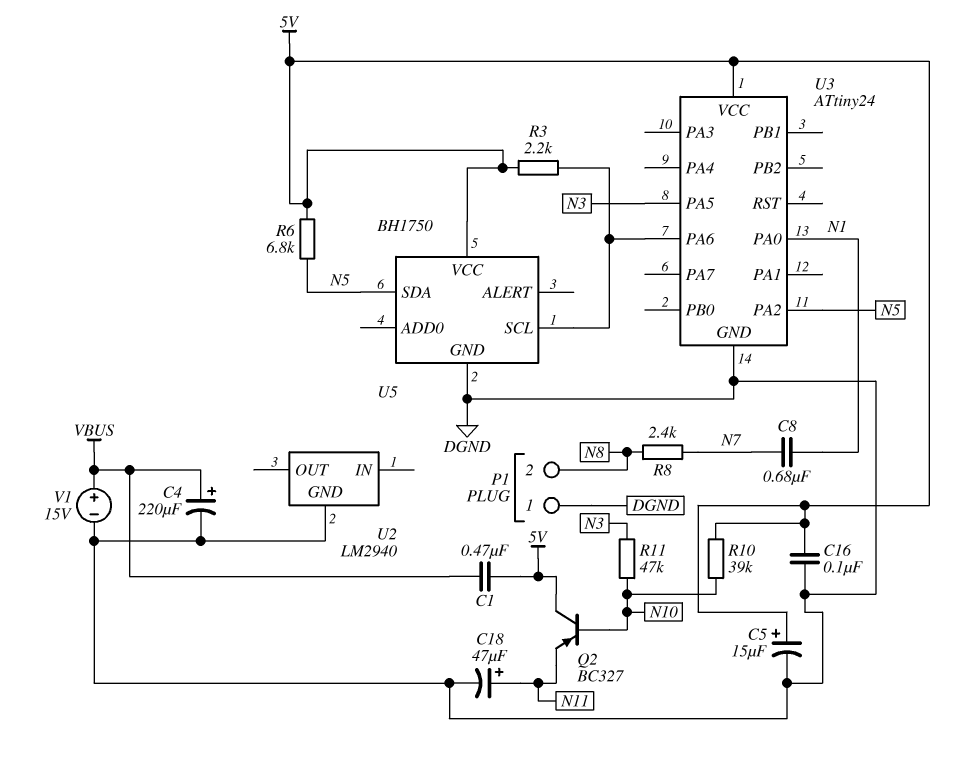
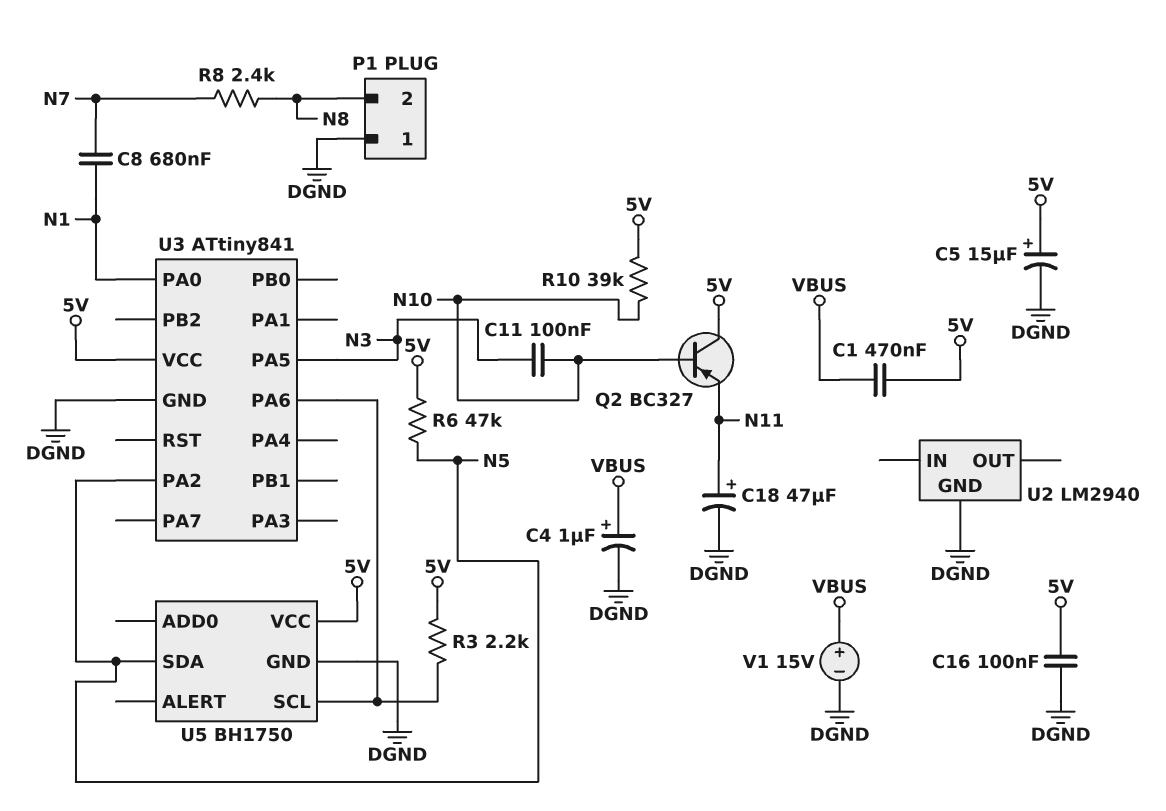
C4: 220uF (plus VBUS, minus DGND) -> 1uF (plus VBUS, minus DGND)
C11: none -> 100nF (N3, N10)
R6: 6.8k (5V, N5) -> 47k (5V, N5)
R11: 47k (N3, N10) -> none
U3: ATtiny24 -> ATtiny841

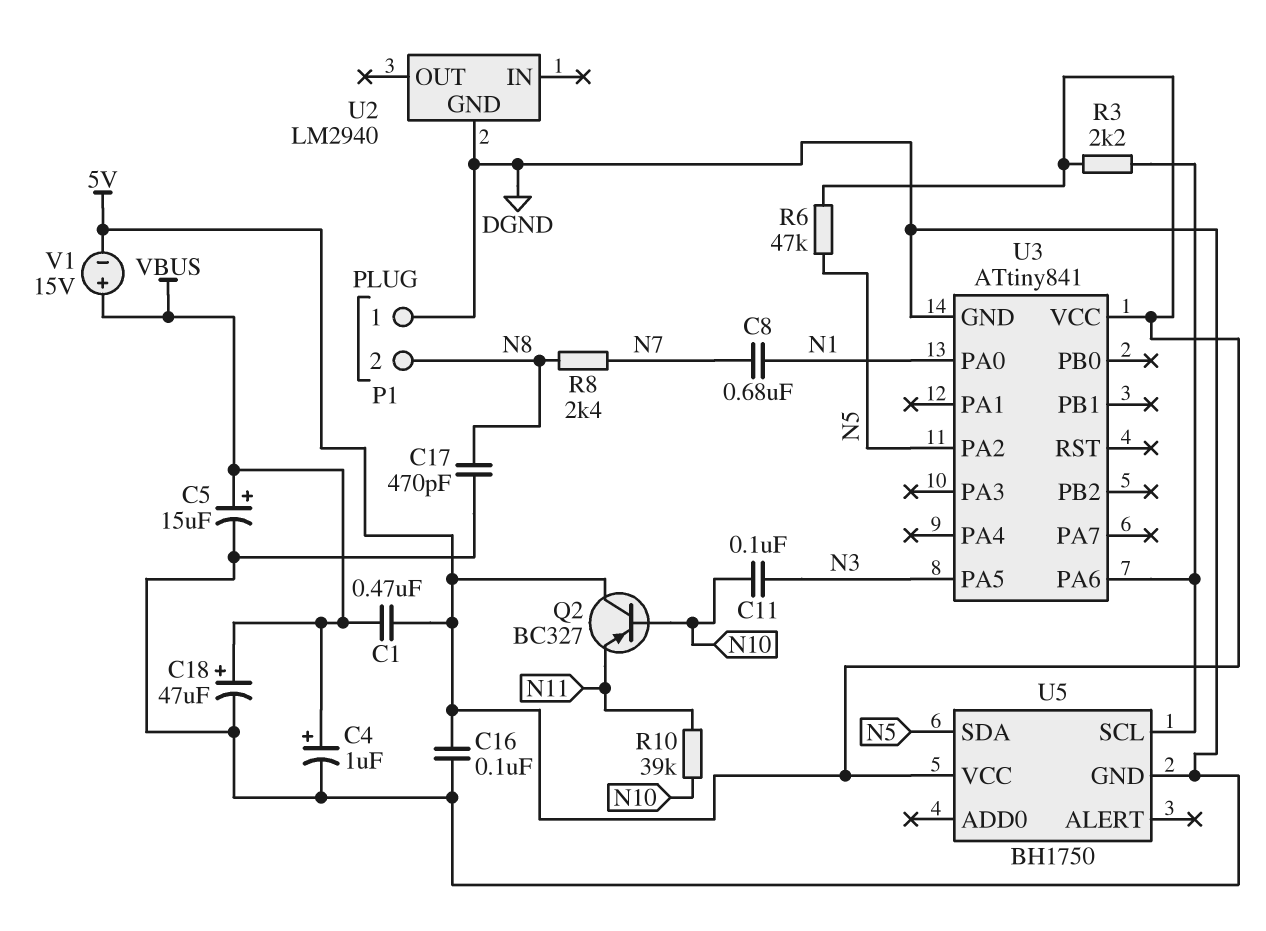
C5: 15uF (plus 5V, minus DGND) -> 15uF (plus VBUS, minus DGND)
C17: none -> 470pF (DGND, N8)
C18: 47uF (plus N11, minus DGND) -> 47uF (plus VBUS, minus DGND)
R10: 39k (5V, N10) -> 39k (N10, N11)
V1: 15V (plus VBUS, minus DGND) -> 15V (plus VBUS, minus 5V)

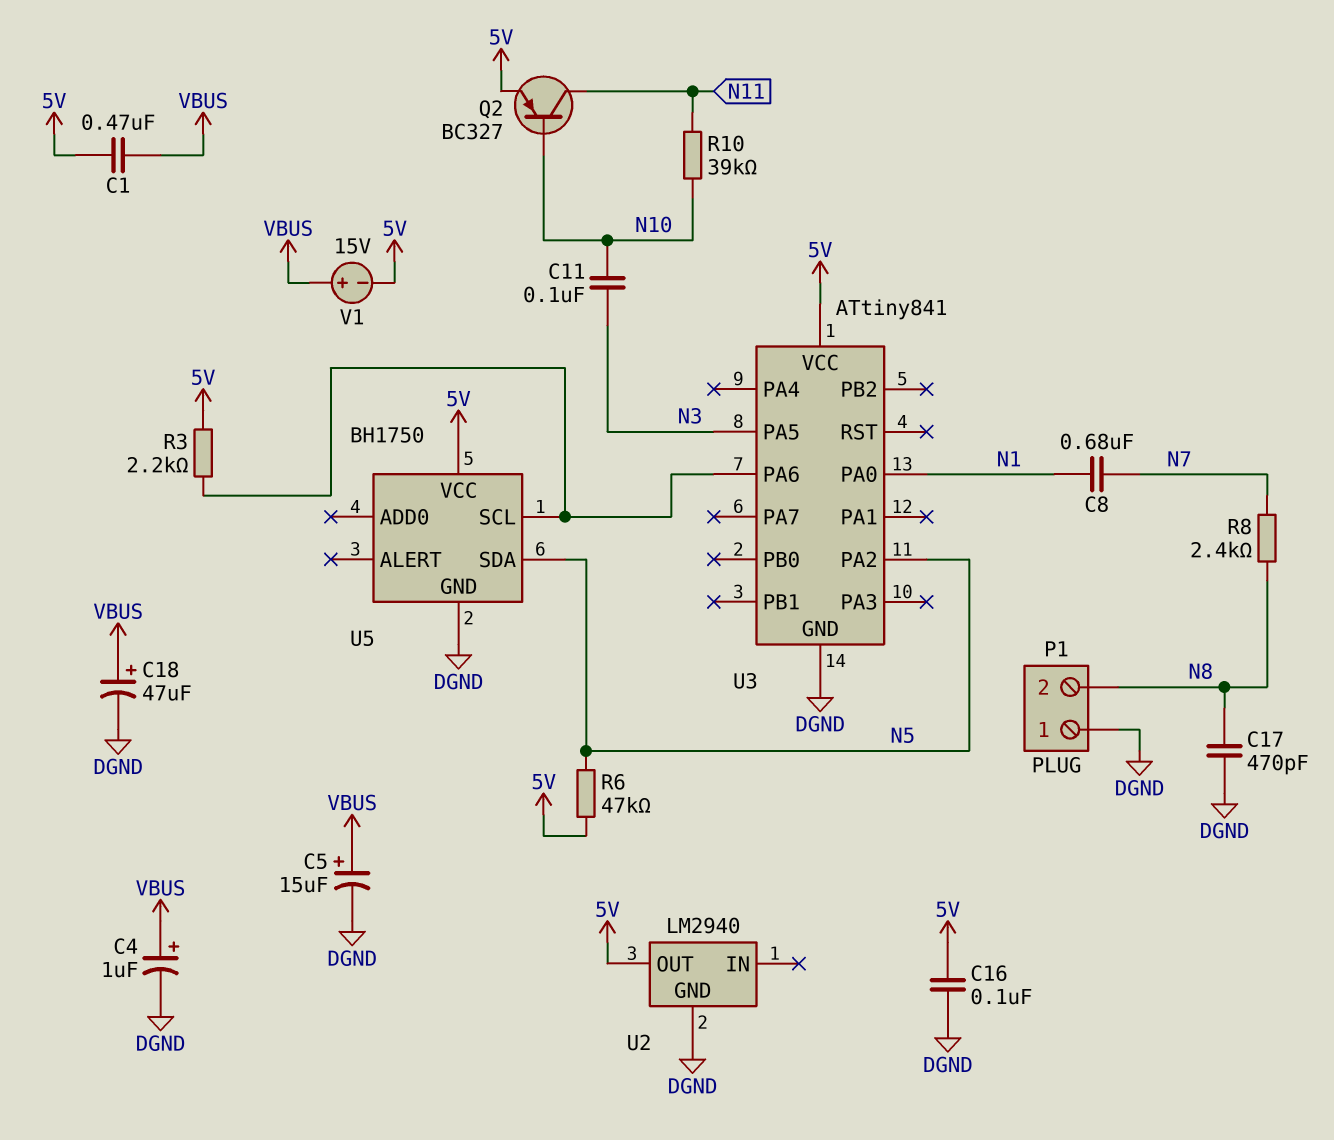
Q2: PNP BC327 (B N10, C 5V, E N11) -> PNP BC327 (B N10, C N11, E 5V)
U2 pin OUT: none -> 5V

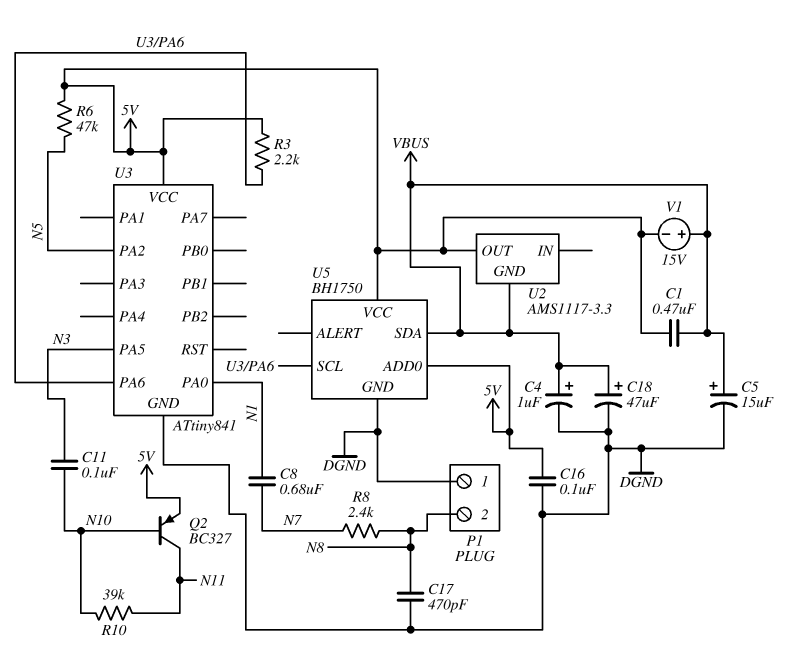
U2: LM2940 -> AMS1117-3.3
U2 pin GND: DGND -> VBUS
U5 pin ADD0: none -> 5V
U5 pin SDA: N5 -> VBUS

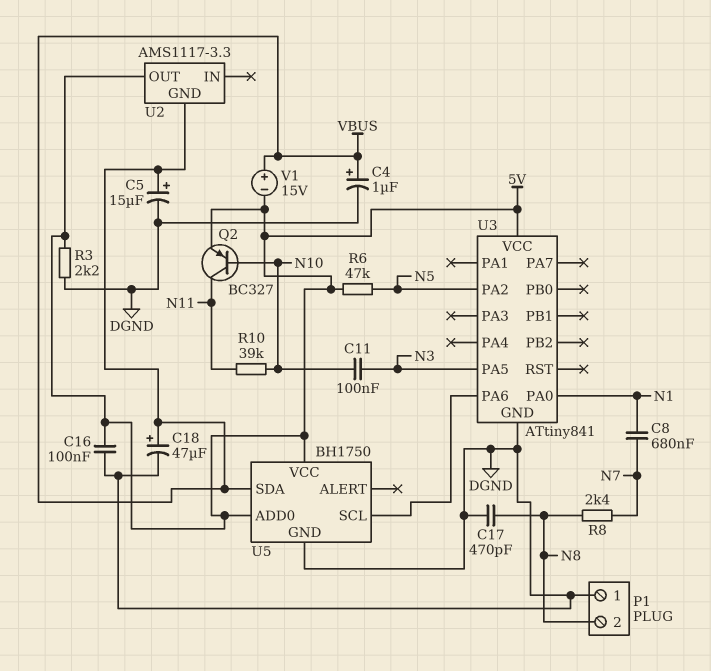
C1: 470nF (5V, VBUS) -> none
R3: 2.2k (5V, U3/PA6) -> 2.2k (5V, DGND)

